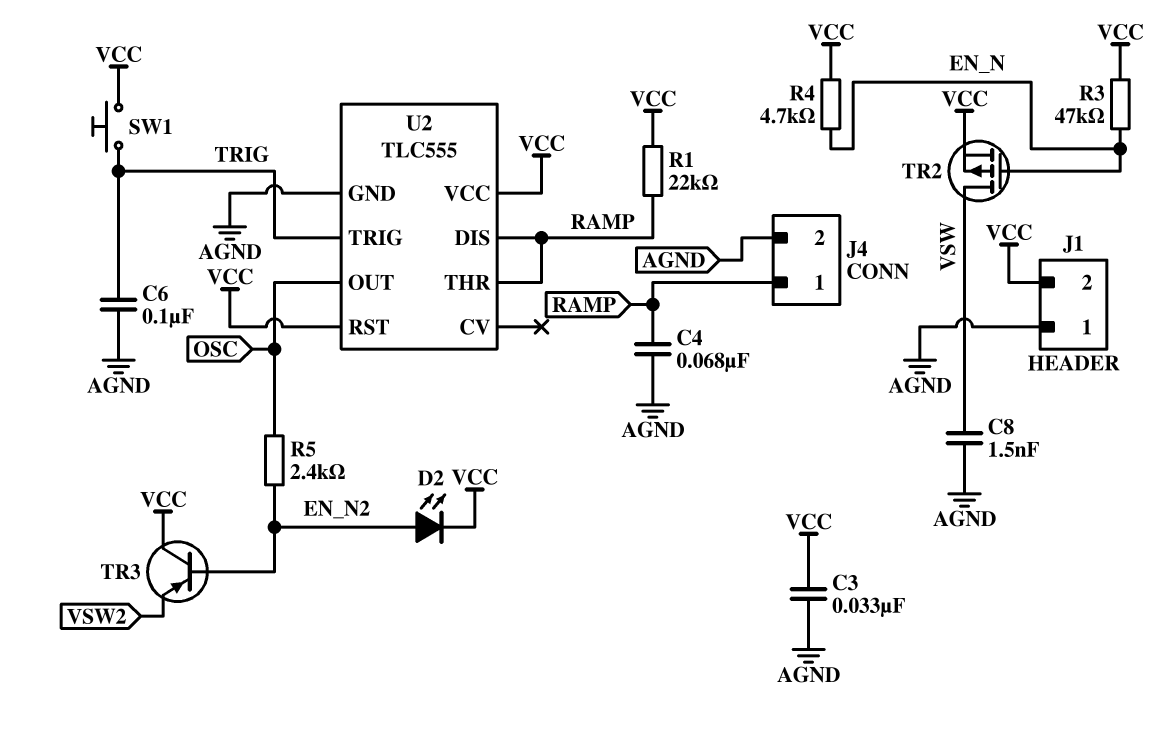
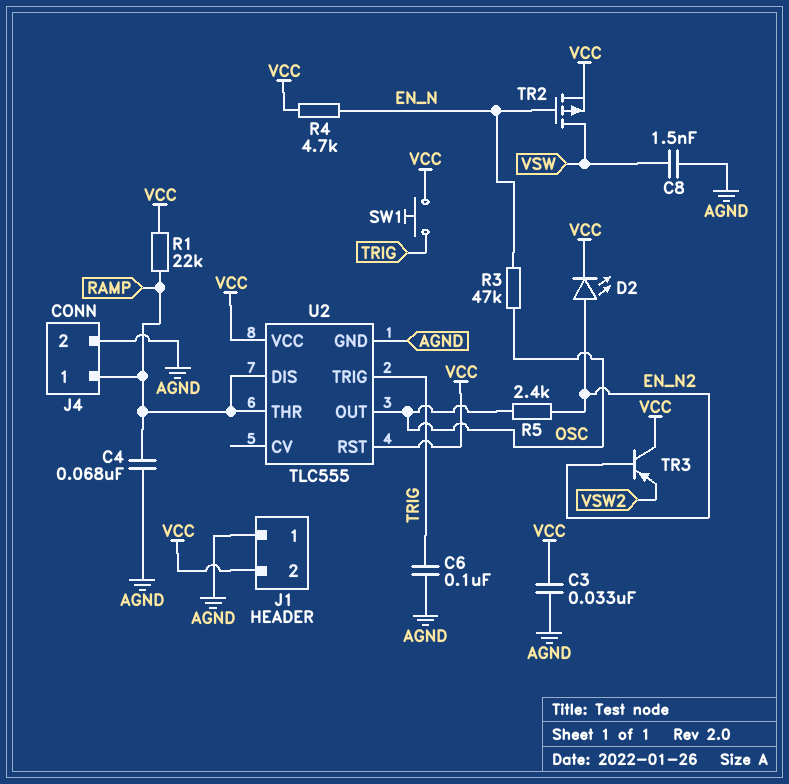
R3: 47k (EN_N, VCC) -> 47k (EN_N, OSC)

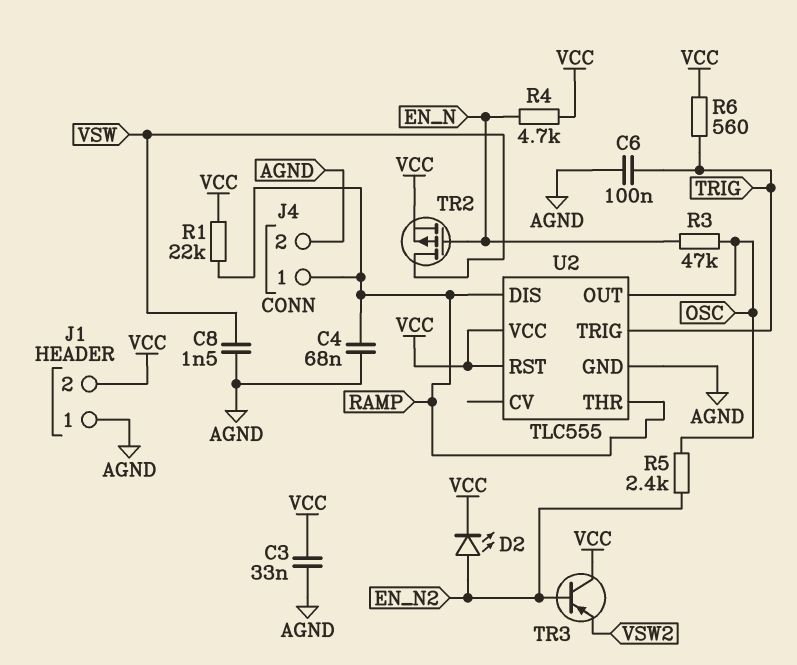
R6: none -> 560 (TRIG, VCC)
SW1: button (TRIG, VCC) -> none

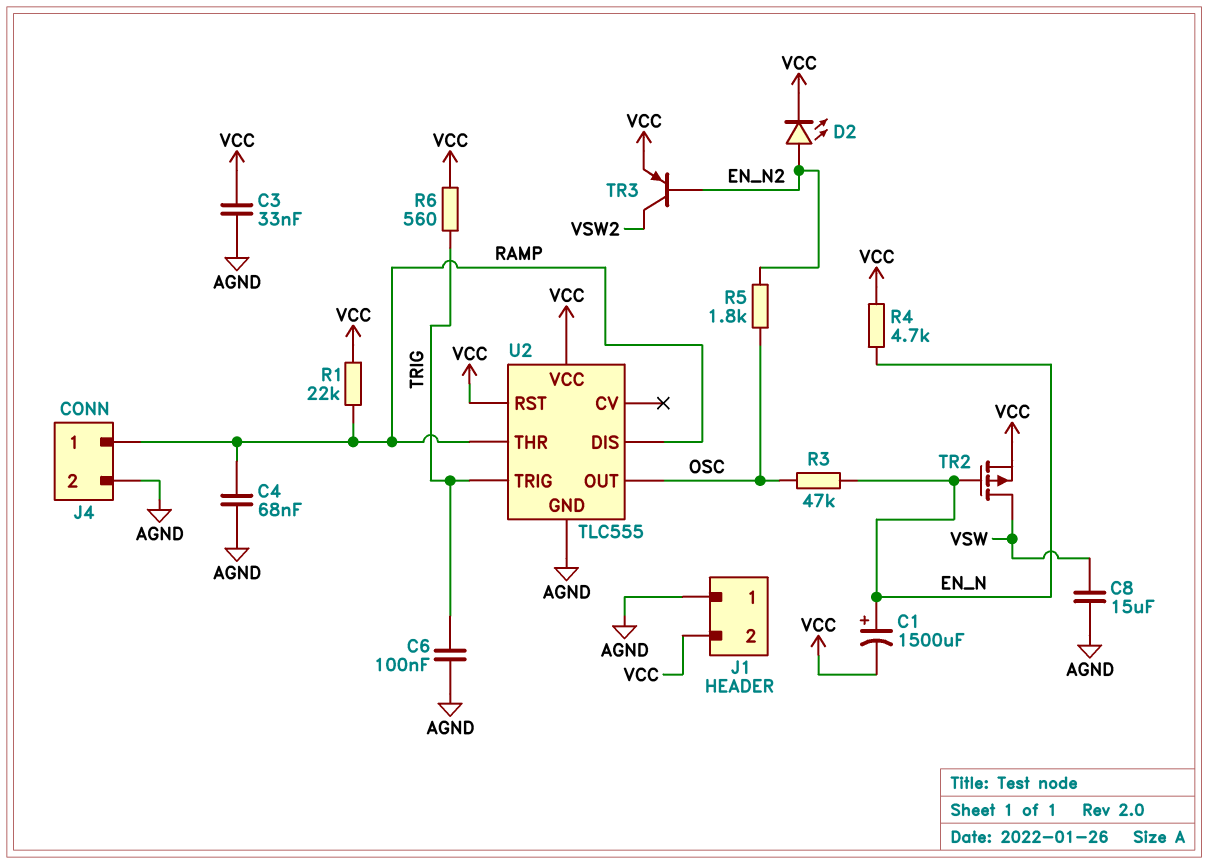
C1: none -> 1500uF (plus EN_N, minus VCC)
C8: 1.5nF (AGND, VSW) -> 15uF (AGND, VSW)
R5: 2.4k (EN_N2, OSC) -> 1.8k (EN_N2, OSC)
TR3: PNP (B EN_N2, C VCC, E VSW2) -> PNP (B EN_N2, C VSW2, E VCC)

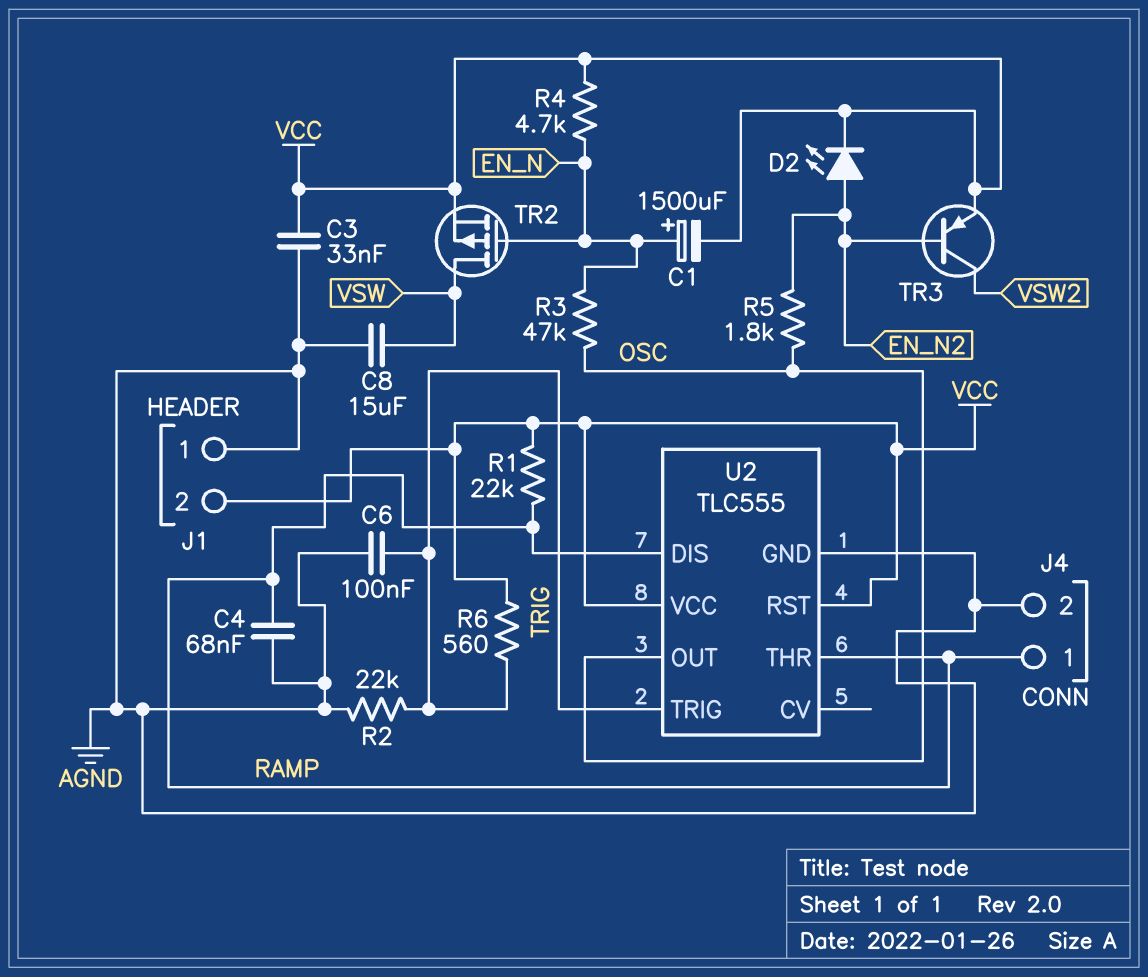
R2: none -> 22k (AGND, TRIG)

